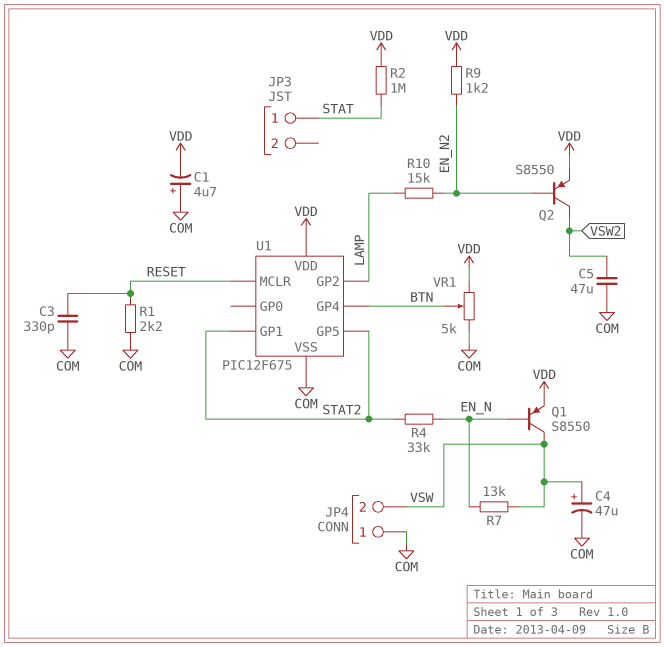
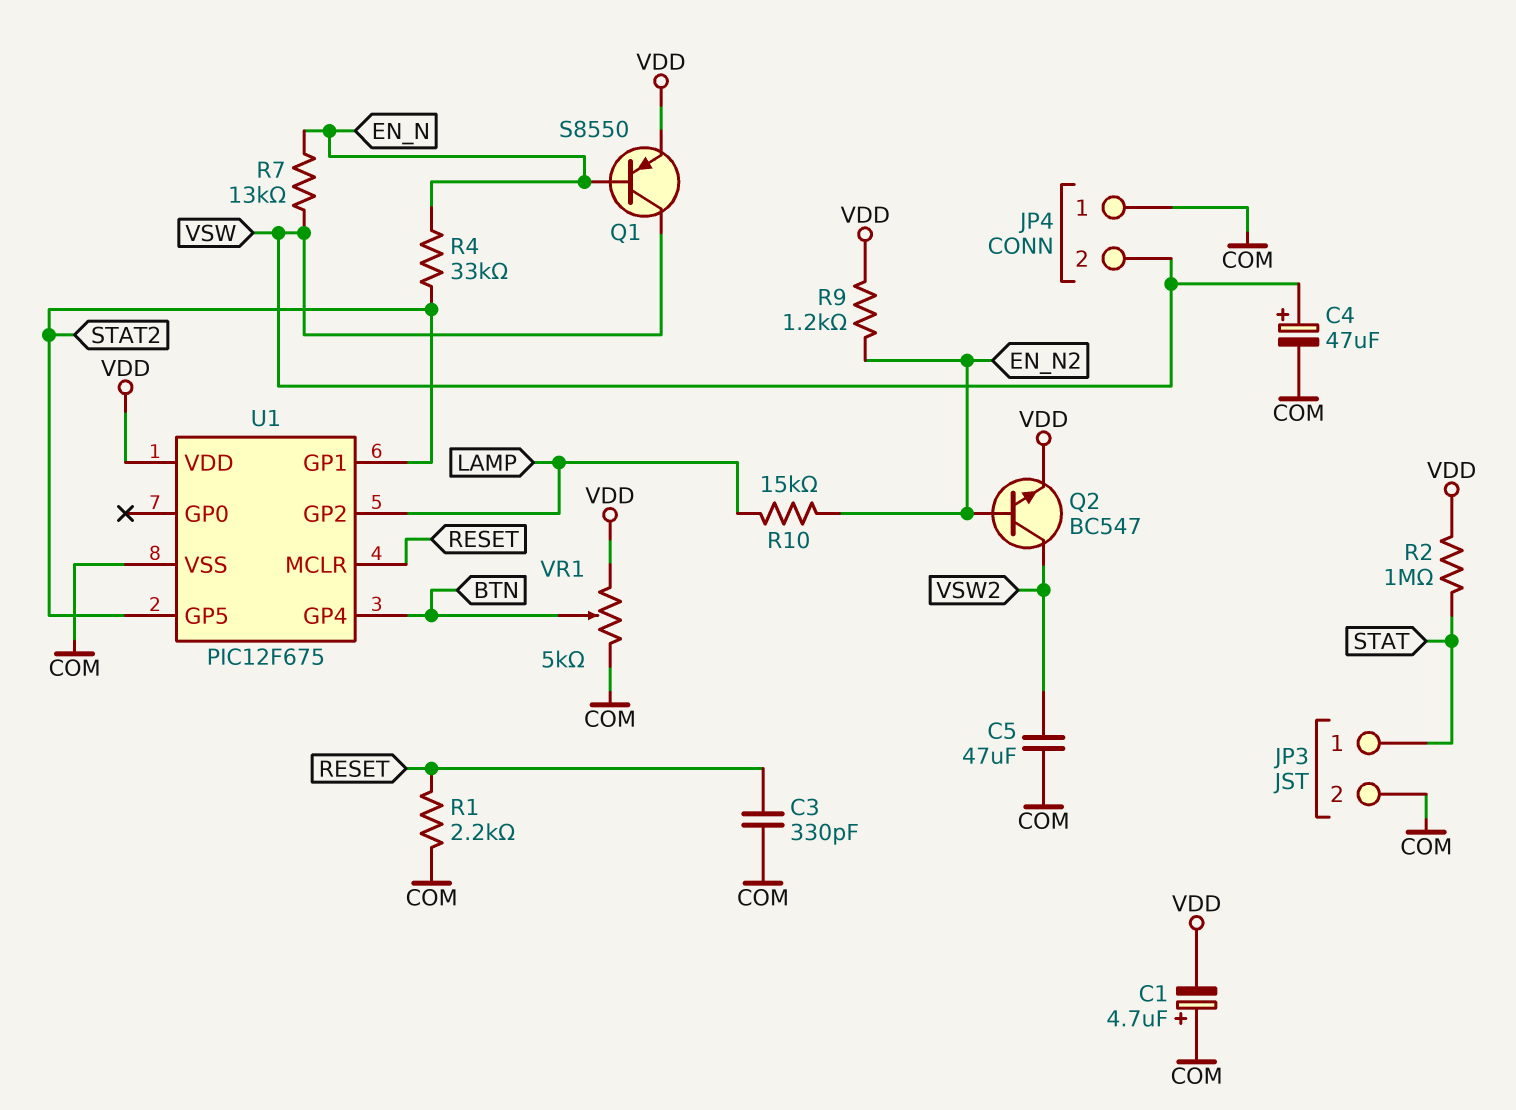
JP3 pin 2: none -> COM
Q2: PNP S8550 (B EN_N2, C VSW2, E VDD) -> NPN BC547 (B EN_N2, C VSW2, E VDD)

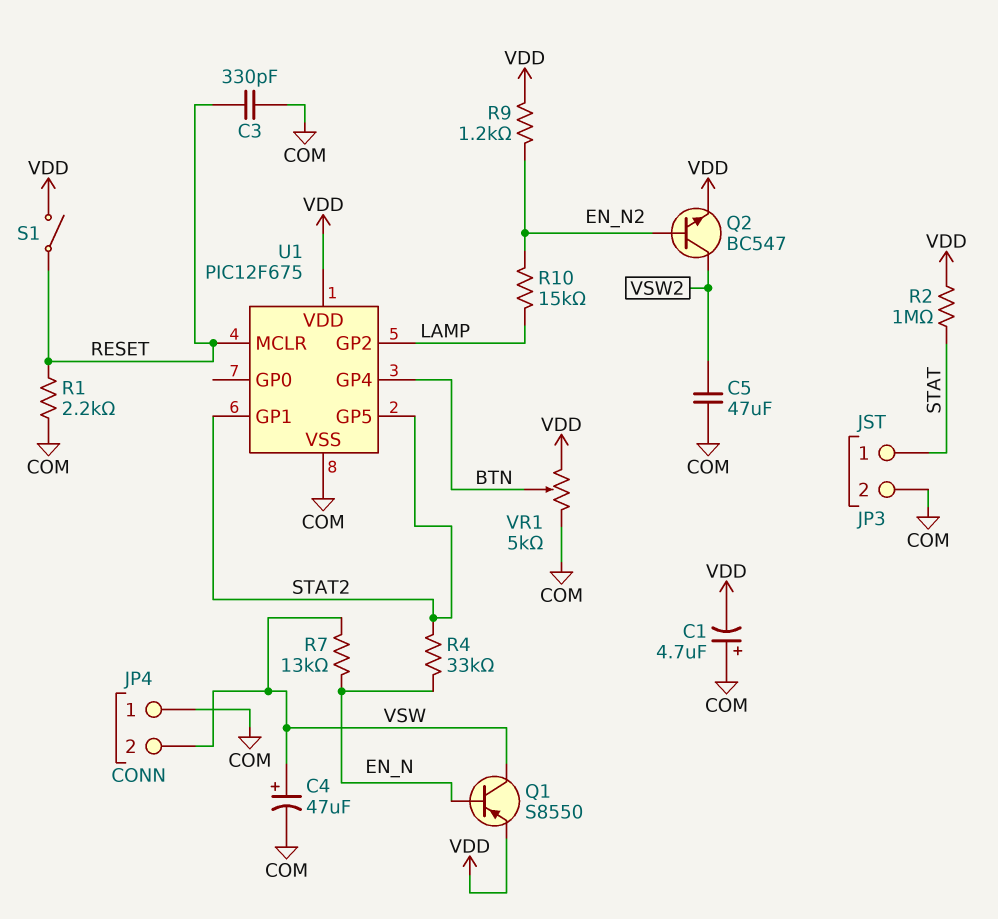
S1: none -> switch (RESET, VDD)

